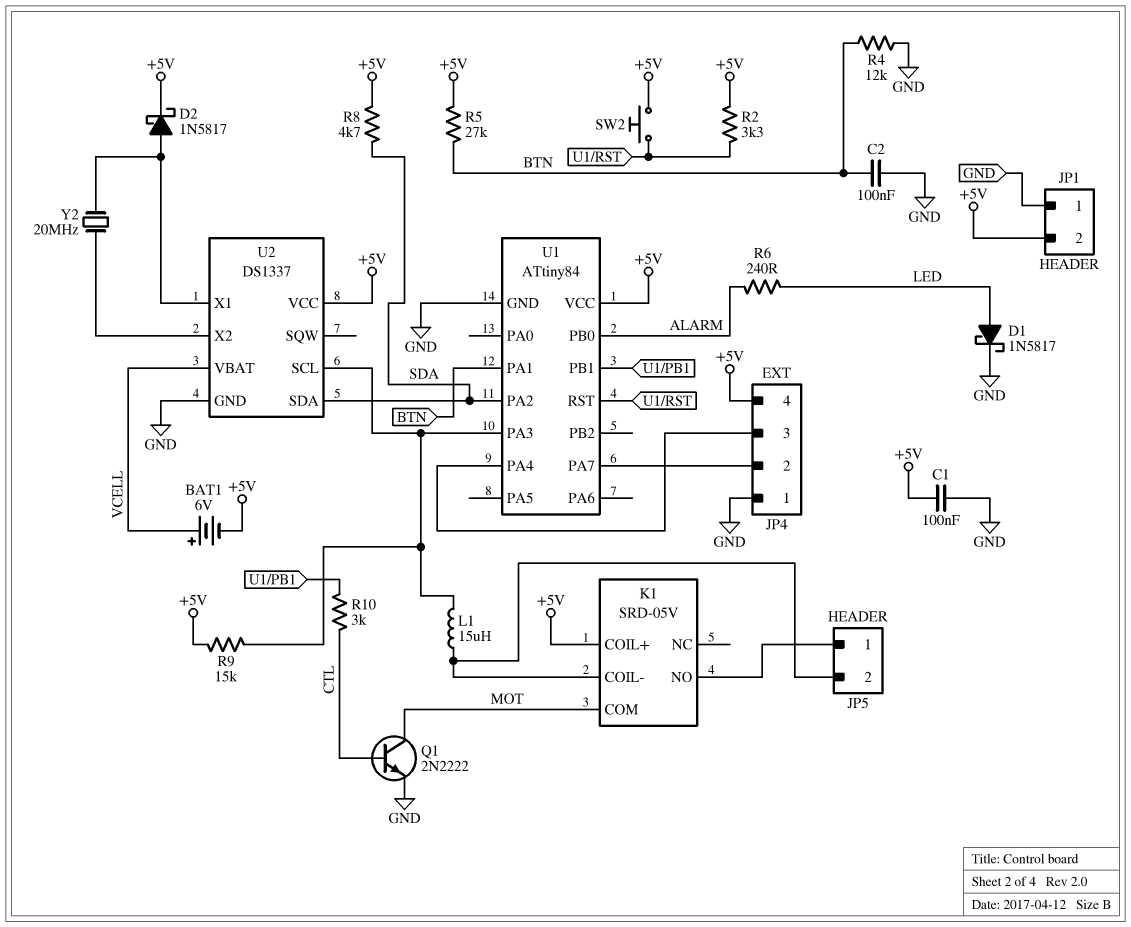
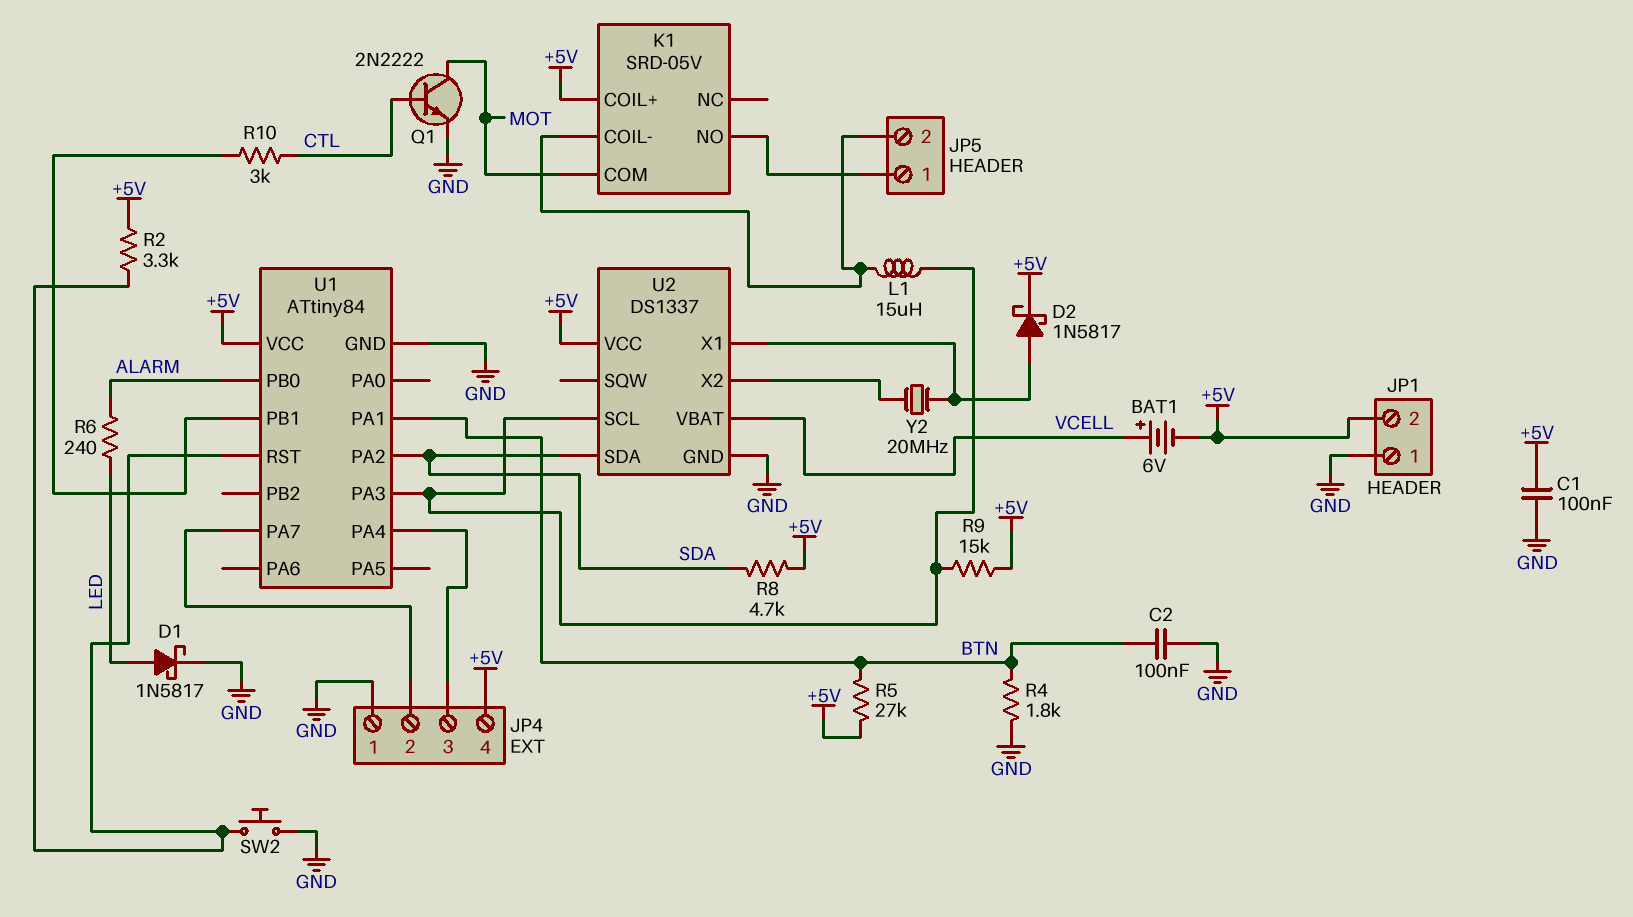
R4: 12k (BTN, GND) -> 1.8k (BTN, GND)
SW2: button (+5V, U1/RST) -> button (GND, U1/RST)

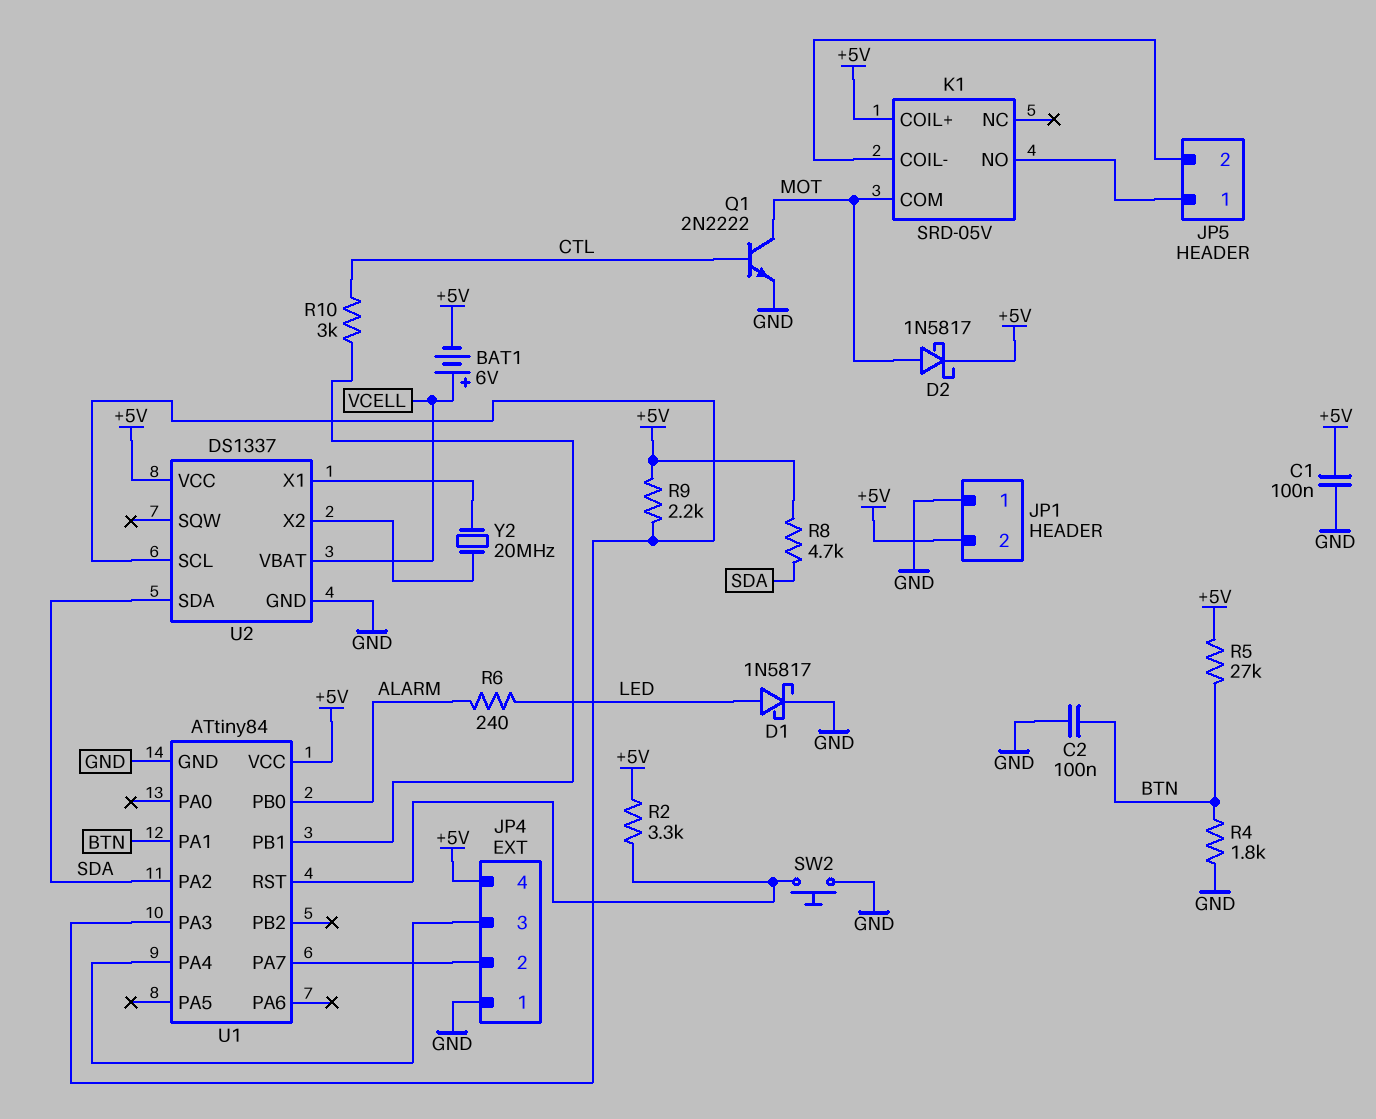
D2: schottky 1N5817 (A U2/X1, K +5V) -> schottky 1N5817 (A MOT, K +5V)
L1: 15uH (JP5/2, U1/PA3) -> none
R9: 15k (+5V, U1/PA3) -> 2.2k (+5V, U1/PA3)

